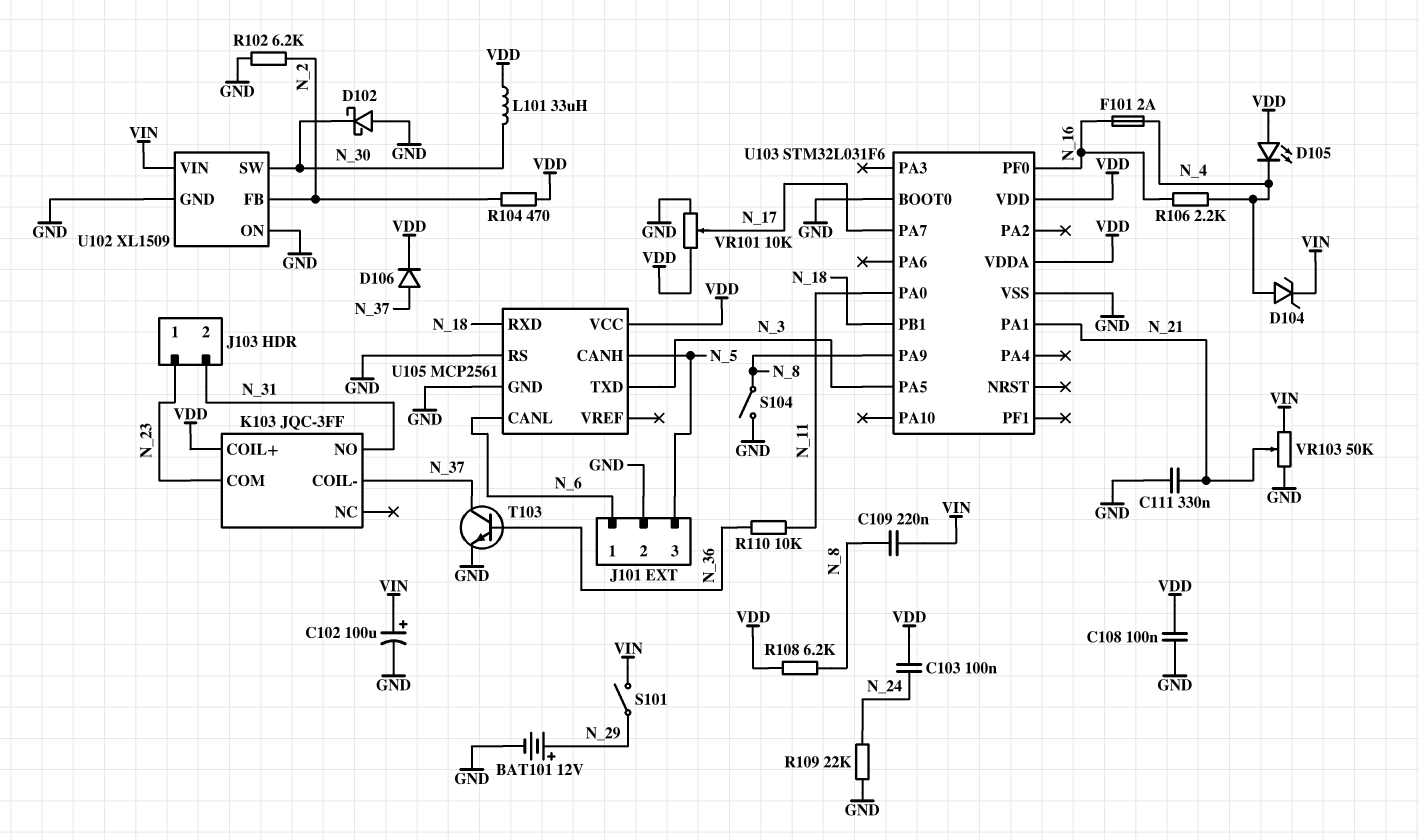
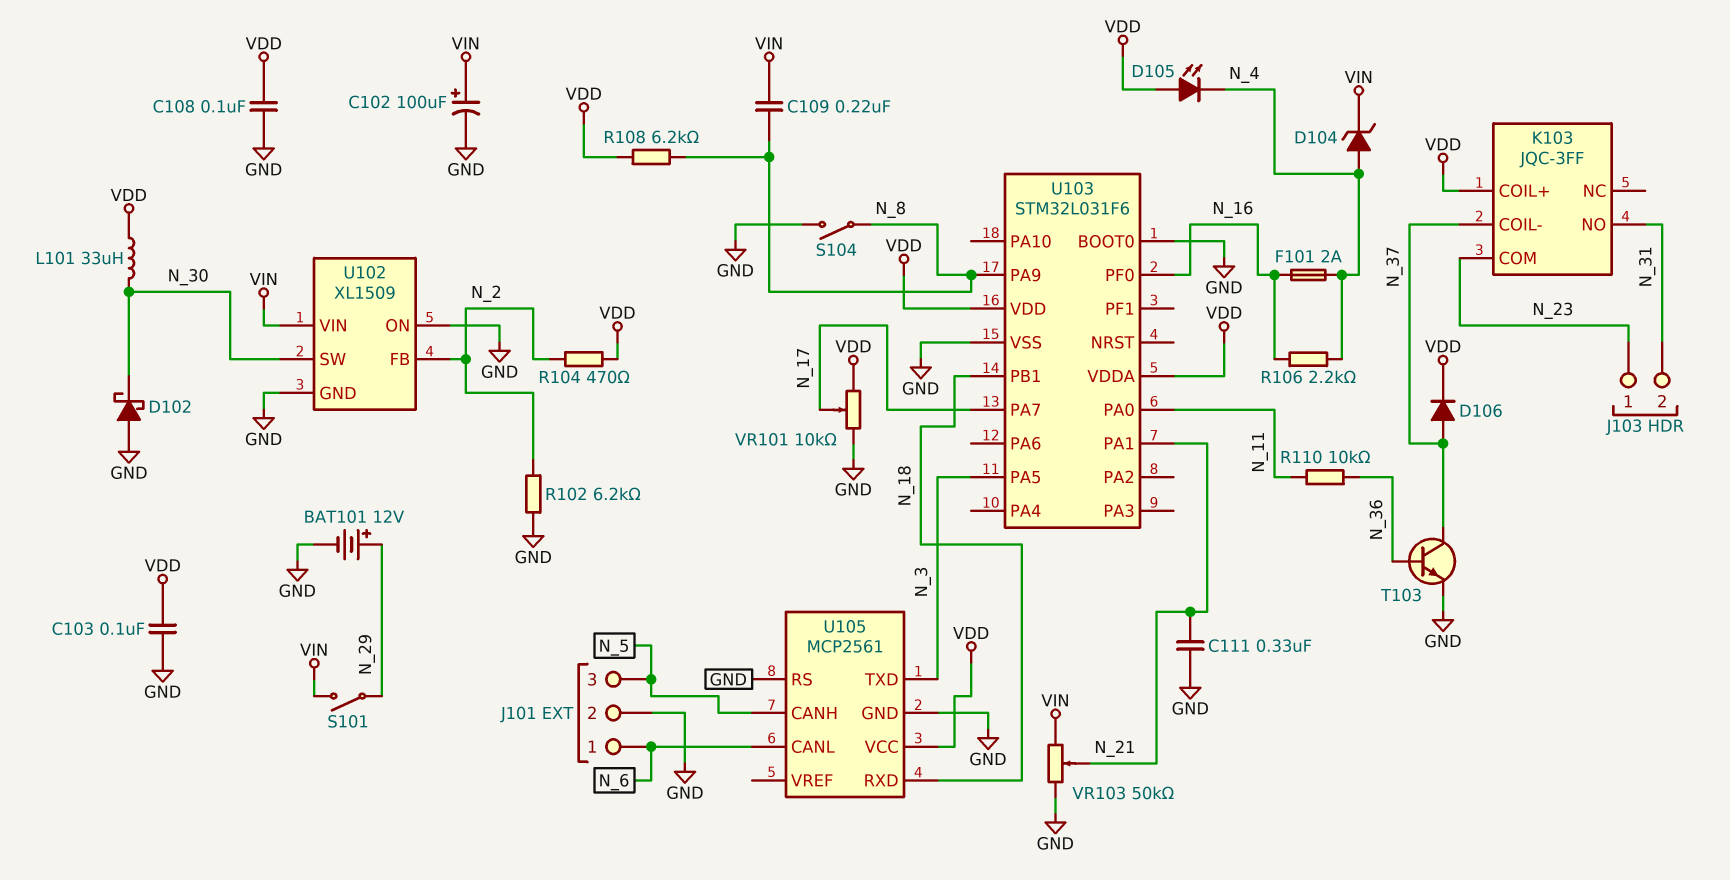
C103: 100nF (N_24, VDD) -> 100nF (GND, VDD)
R109: 22k (GND, N_24) -> none

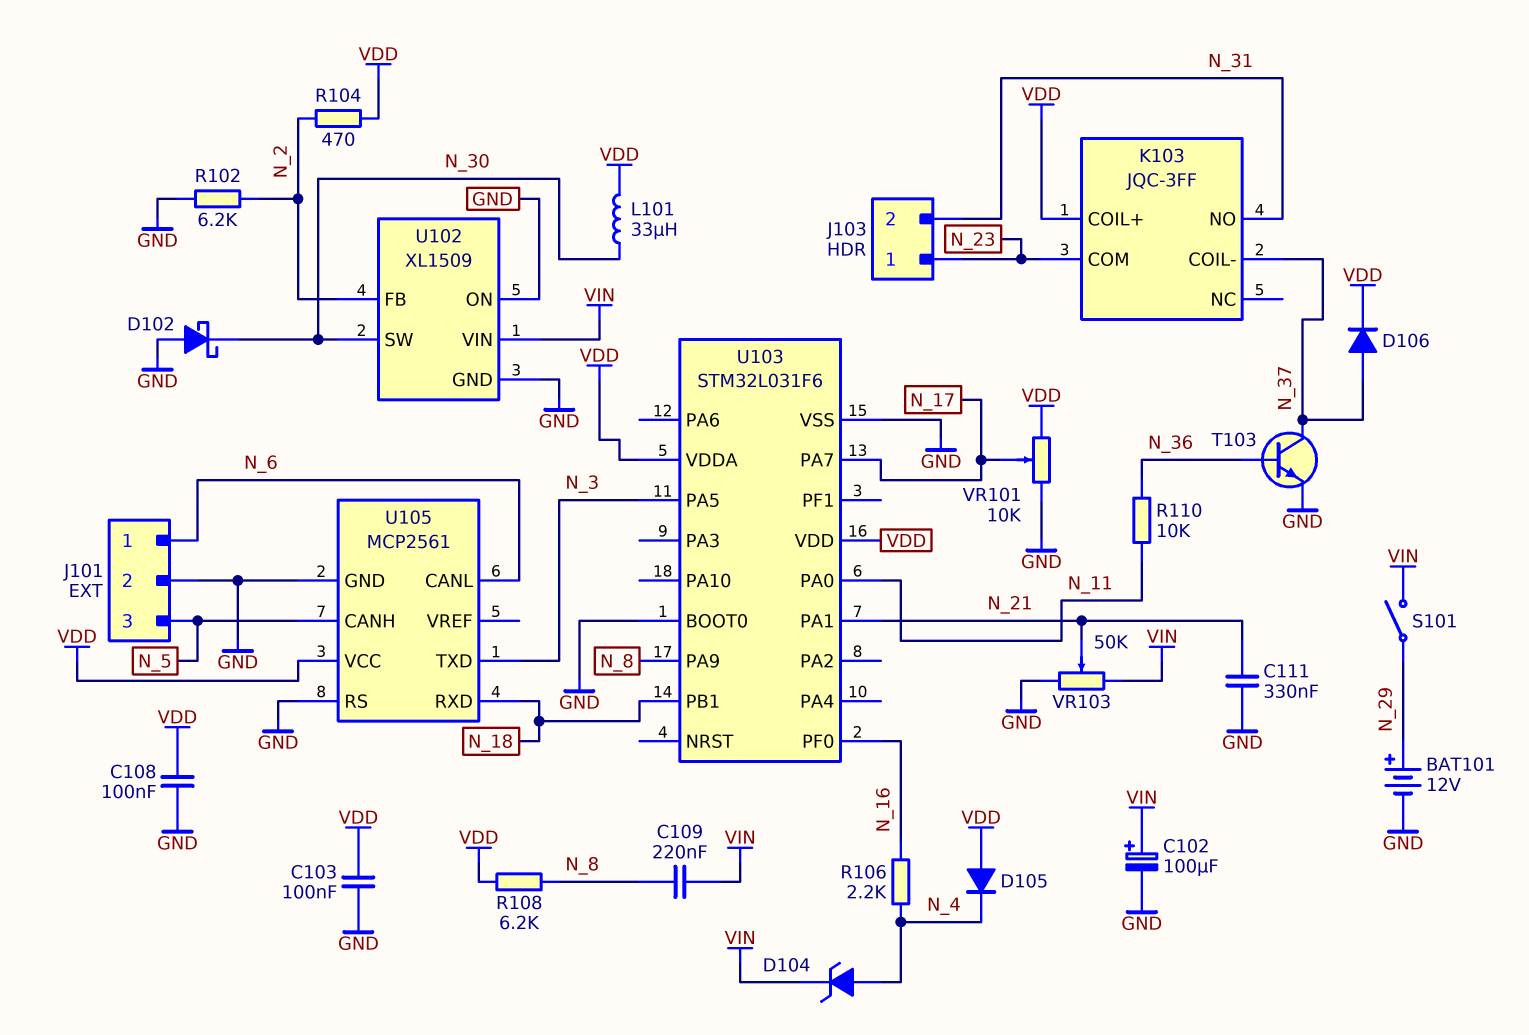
D105: LED (A VDD, K N_4) -> diode (A VDD, K N_4)
F101: 2A (N_4, N_16) -> none
S104: switch (GND, N_8) -> none

